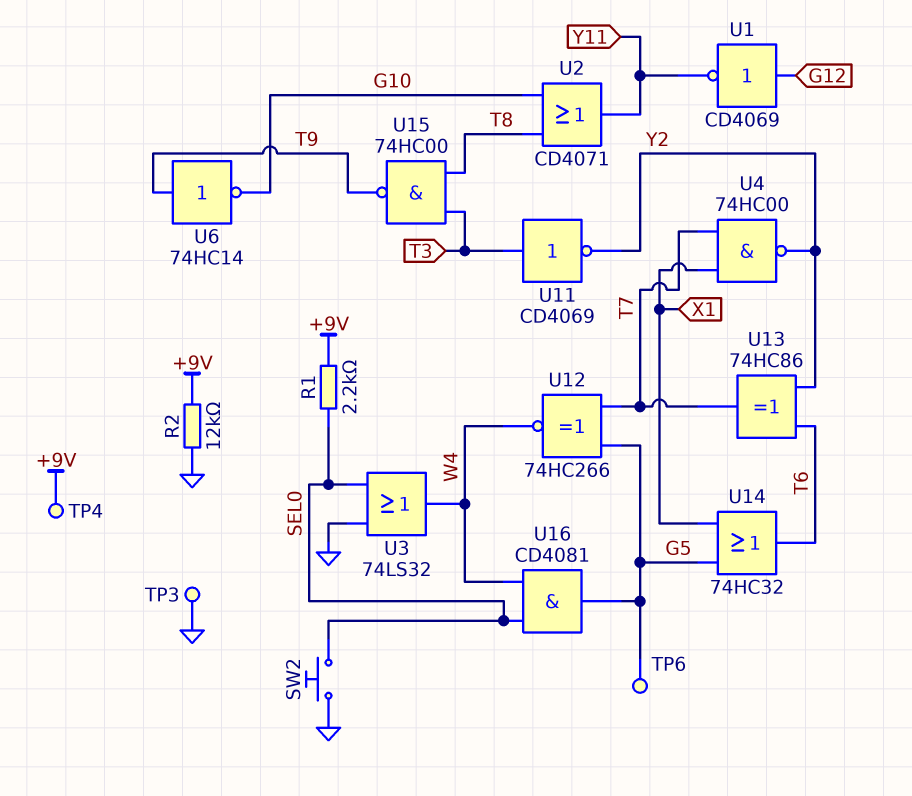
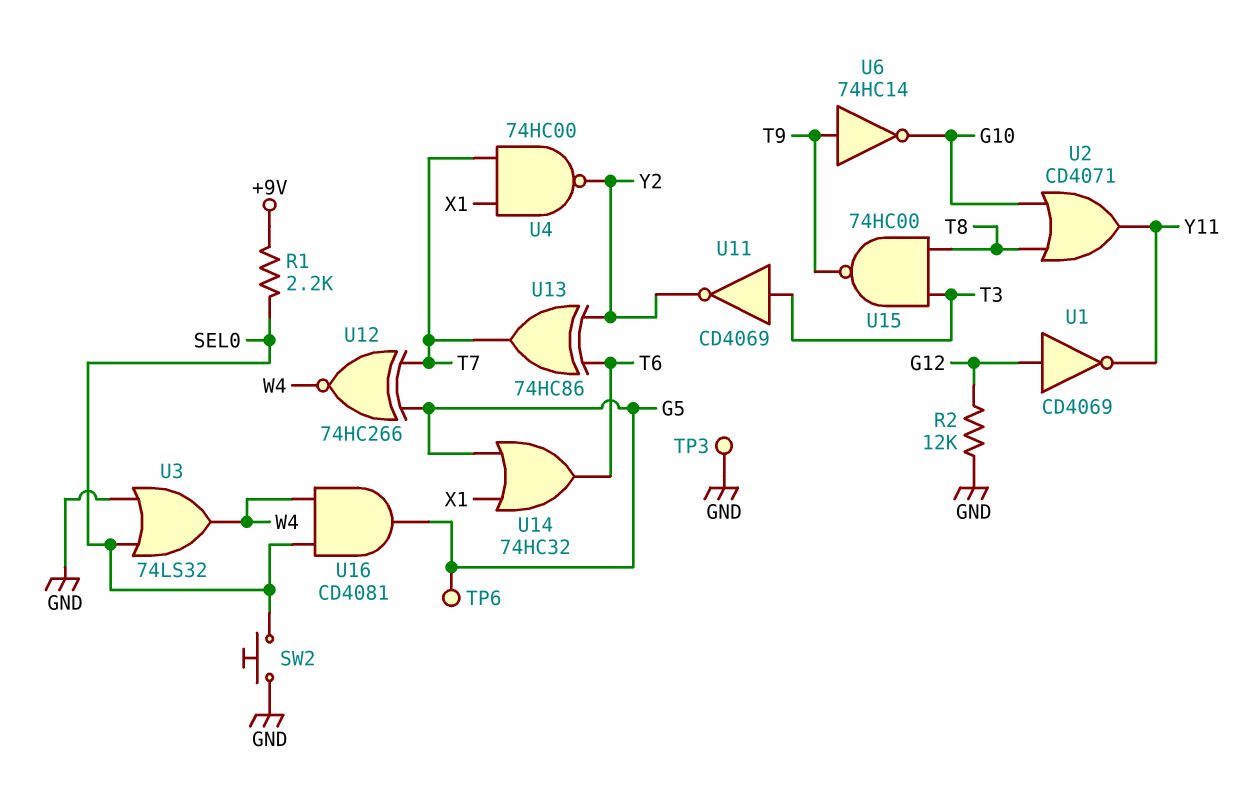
R2: 12k (+9V, GND) -> 12k (G12, GND)
TP4: test point (+9V) -> none

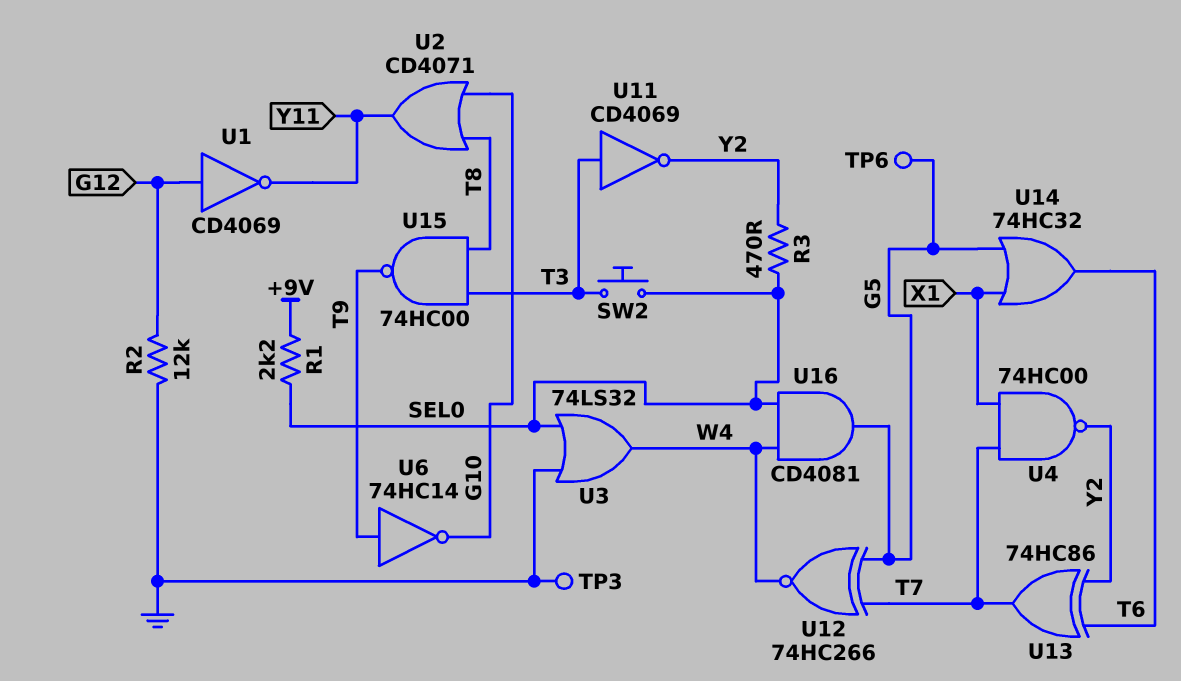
R3: none -> 470 (SEL0, Y2)
SW2: button (GND, SEL0) -> button (SEL0, T3)

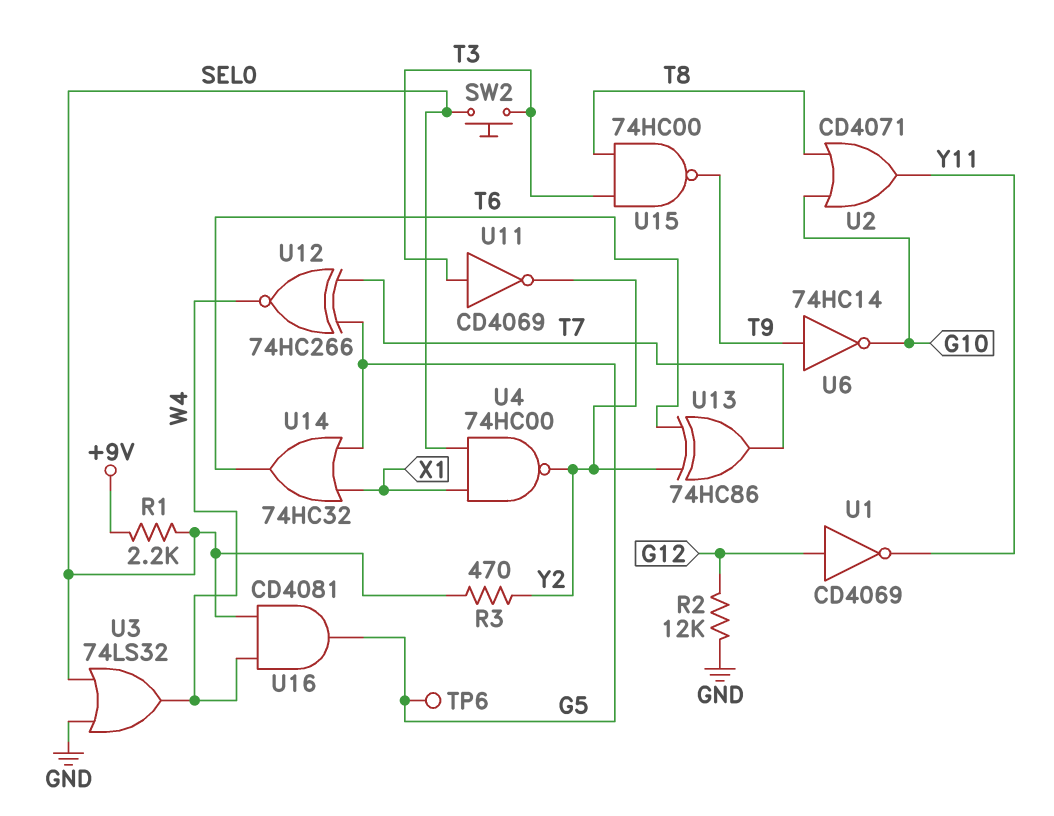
TP3: test point (GND) -> none
U4: NAND 74HC00 (in T7, in X1, out Y2) -> NAND 74HC00 (in SEL0, in X1, out Y2)

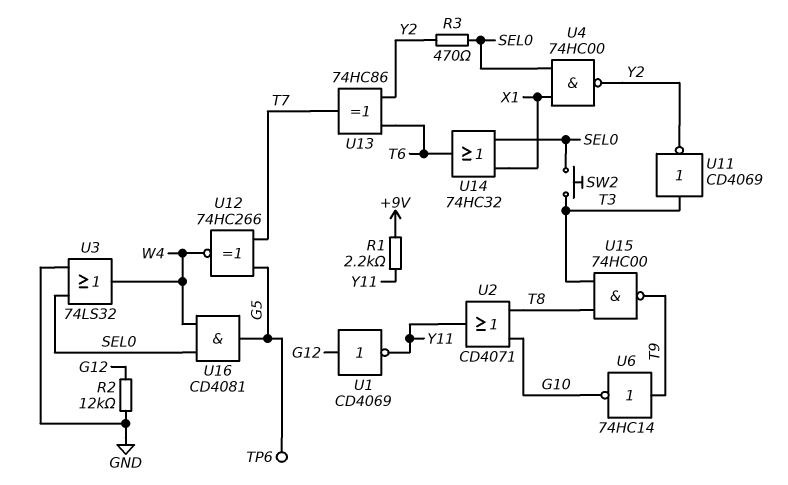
R1: 2.2k (+9V, SEL0) -> 2.2k (+9V, Y11)
U14: OR 74HC32 (in G5, in X1, out T6) -> OR 74HC32 (in SEL0, in X1, out T6)

